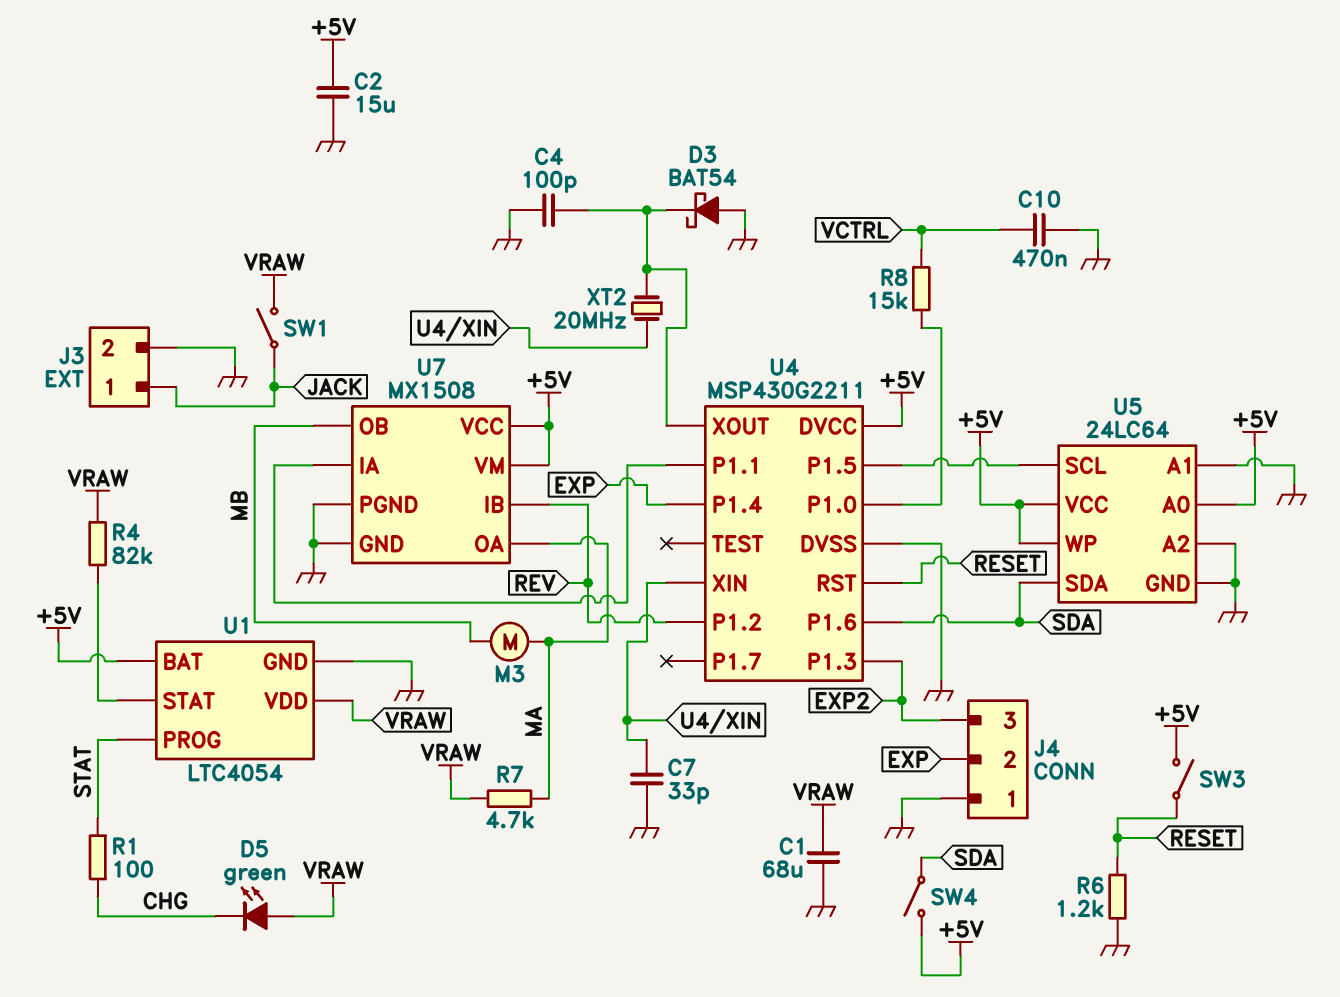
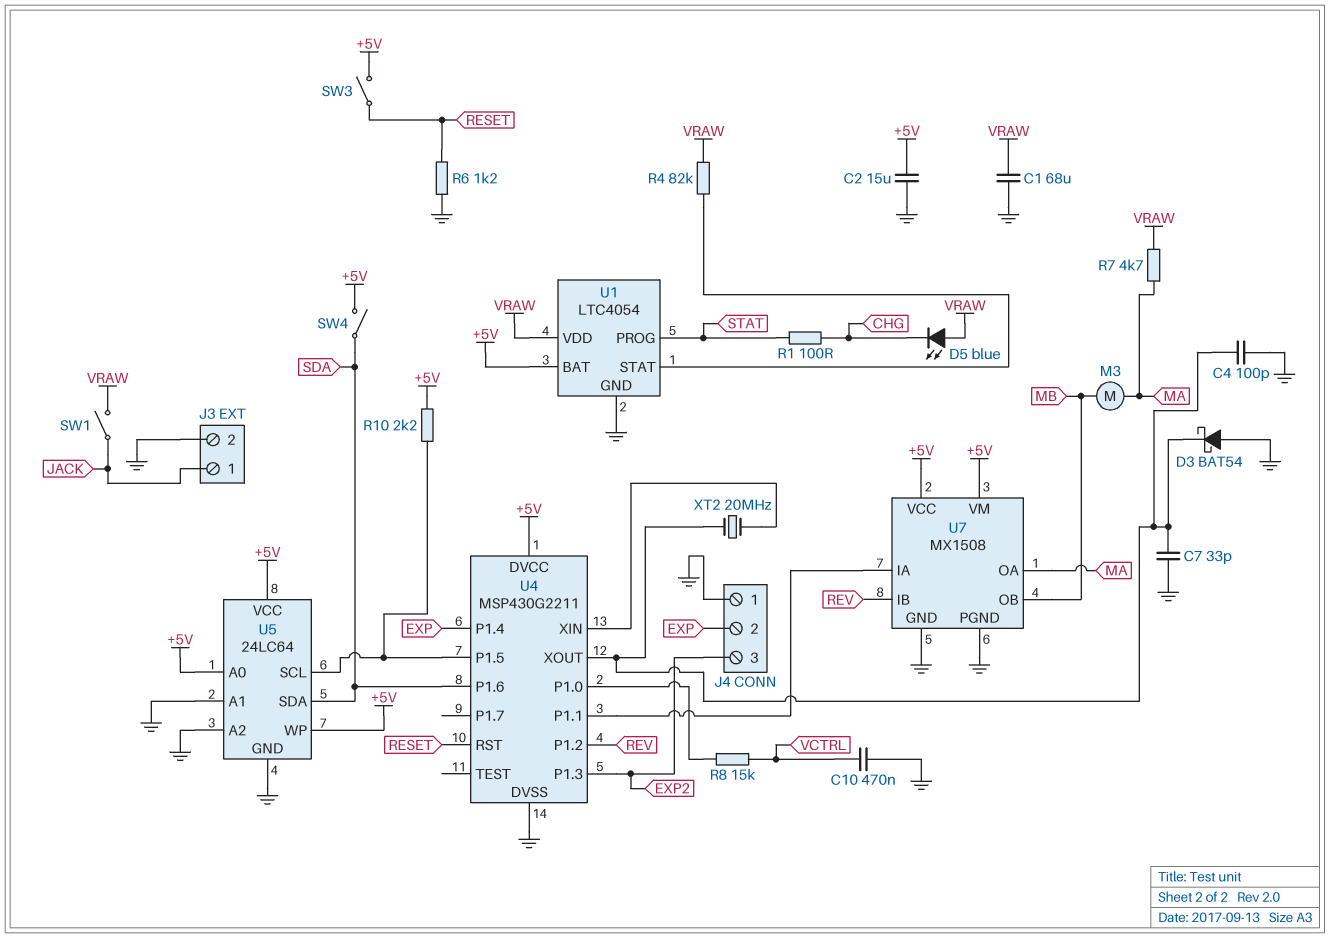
C7: 33pF (GND, U4/XIN) -> 33pF (GND, U4/XOUT)
D5: LED green (A VRAW, K CHG) -> LED blue (A VRAW, K CHG)
R10: none -> 2.2k (+5V, U4/P1.5)

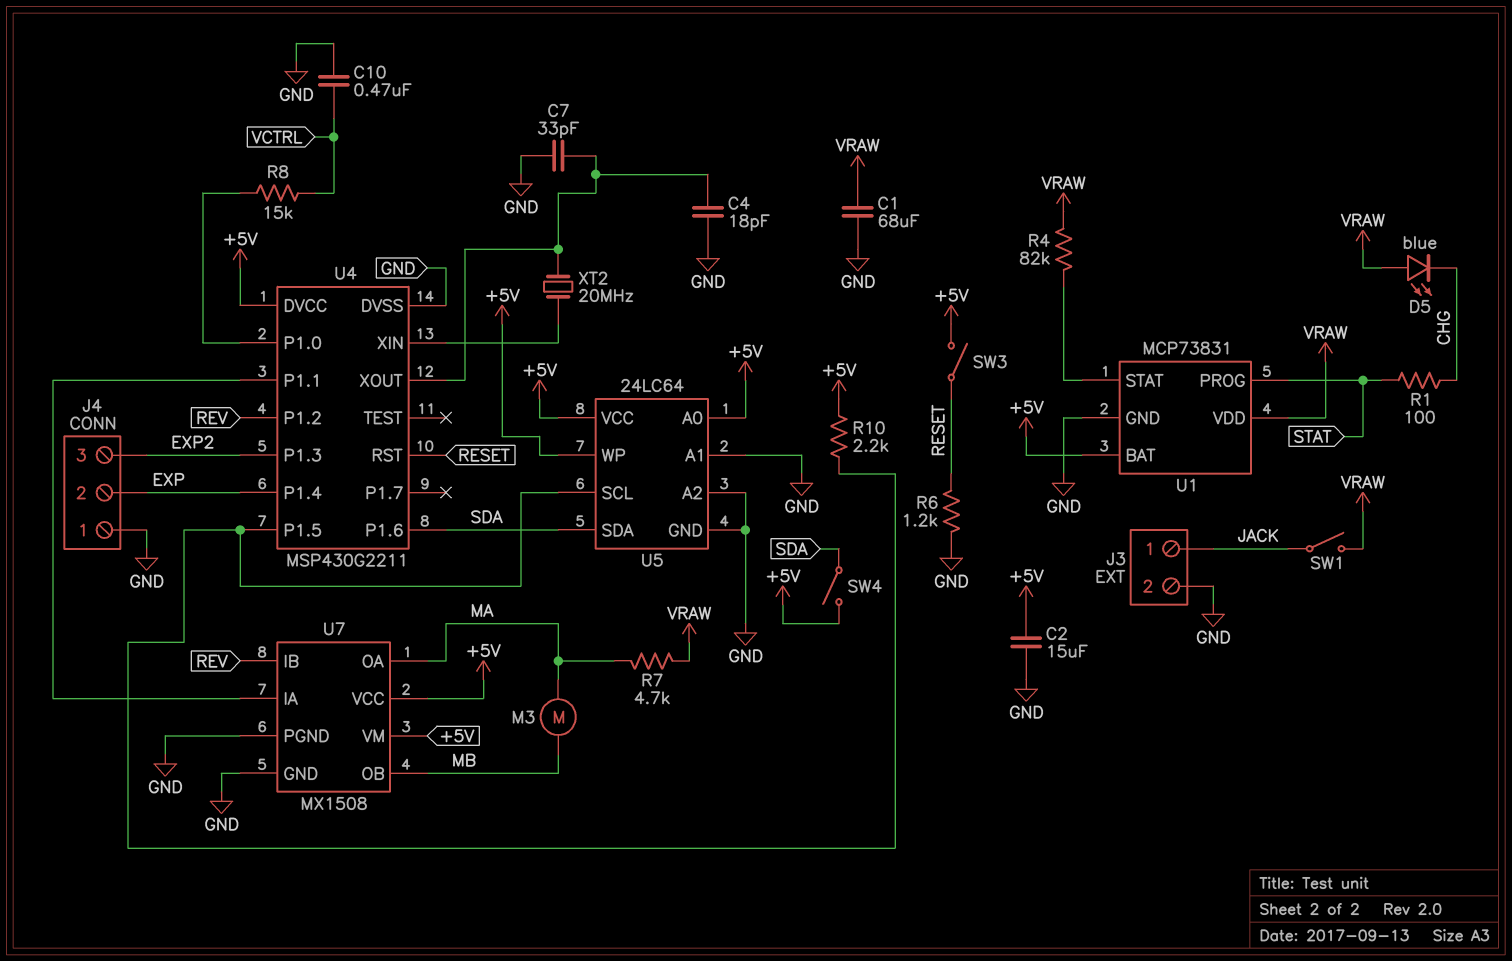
C4: 100pF (GND, U4/XOUT) -> 18pF (GND, U4/XOUT)
D3: schottky BAT54 (A GND, K U4/XOUT) -> none
U1: LTC4054 -> MCP73831

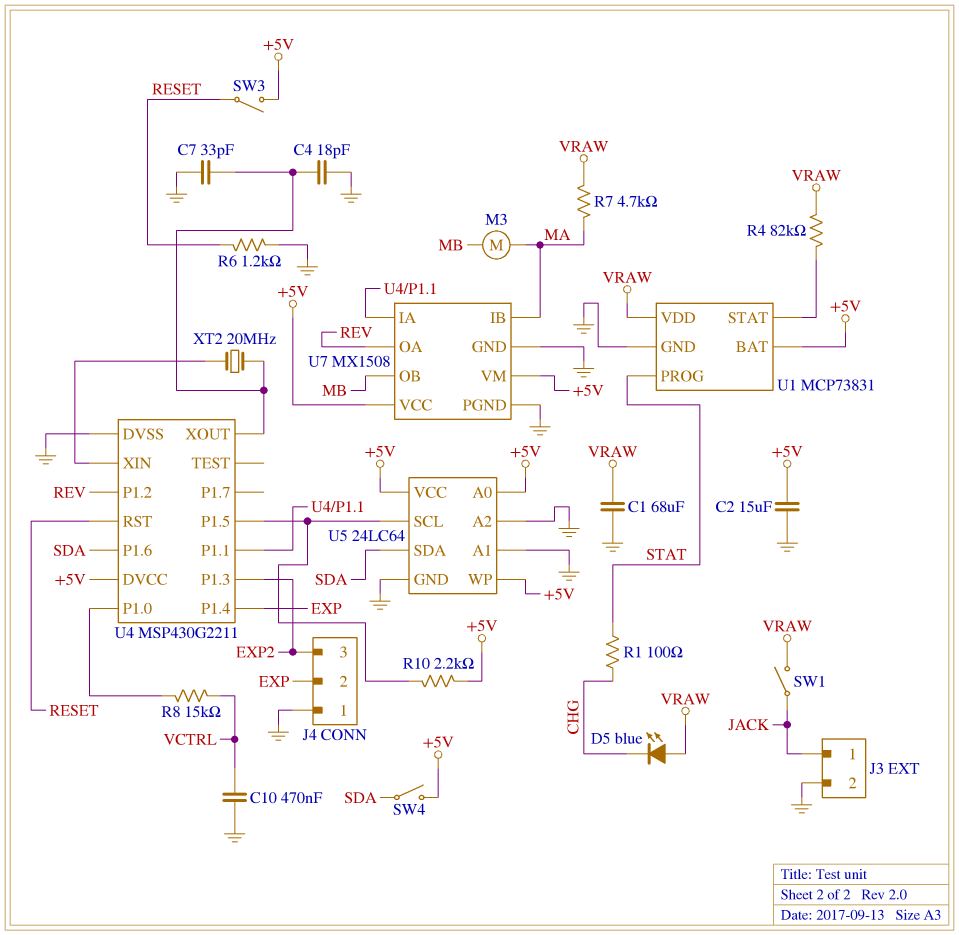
U7 pin IB: REV -> MA
U7 pin OA: MA -> REV

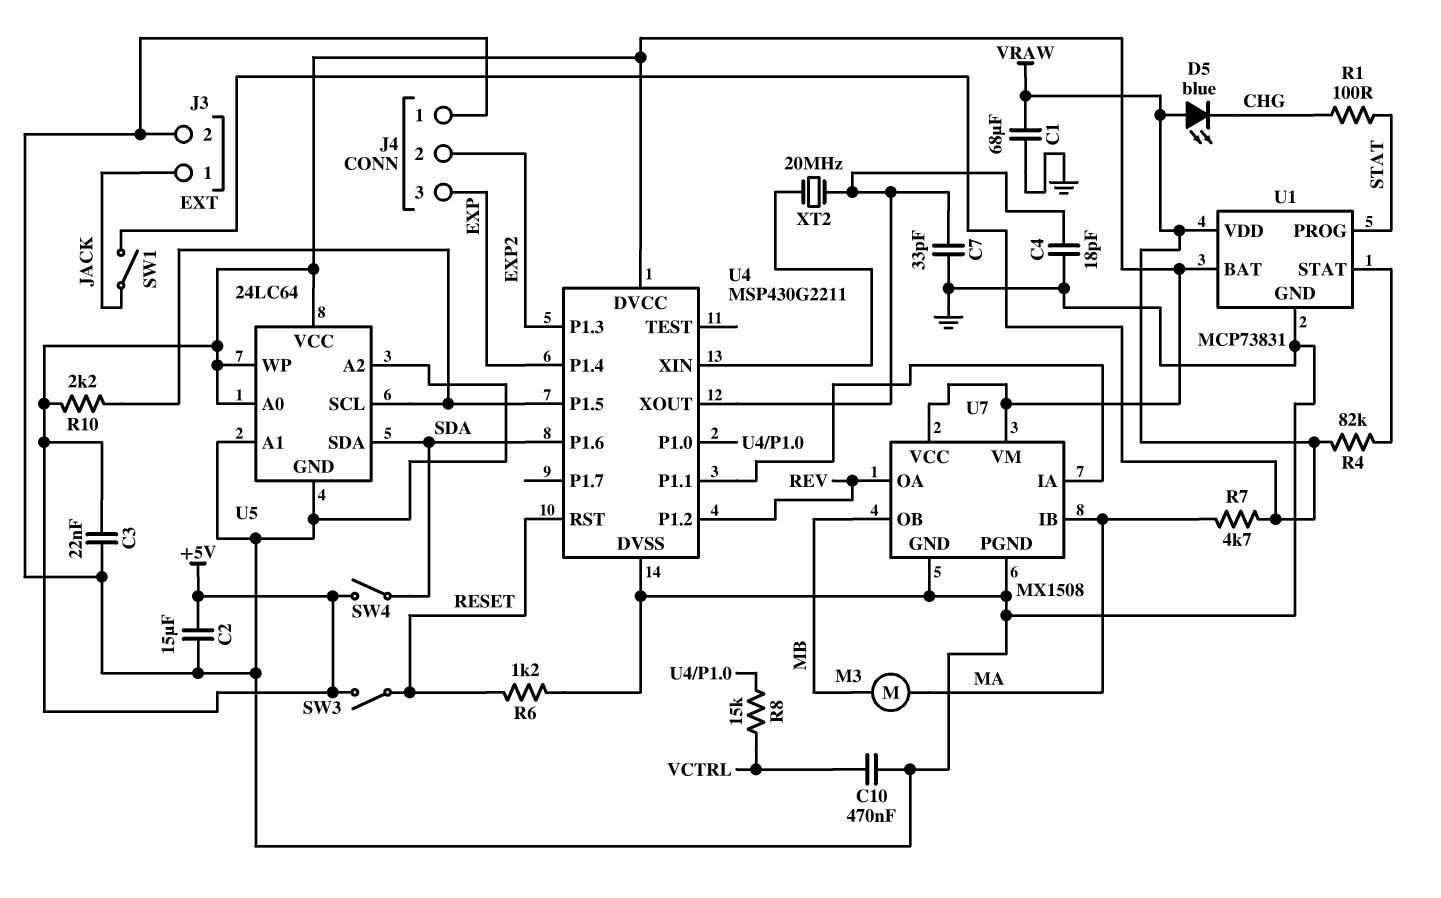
C3: none -> 22nF (+5V, GND)
J4 pin 2: EXP -> EXP2
J4 pin 3: EXP2 -> EXP

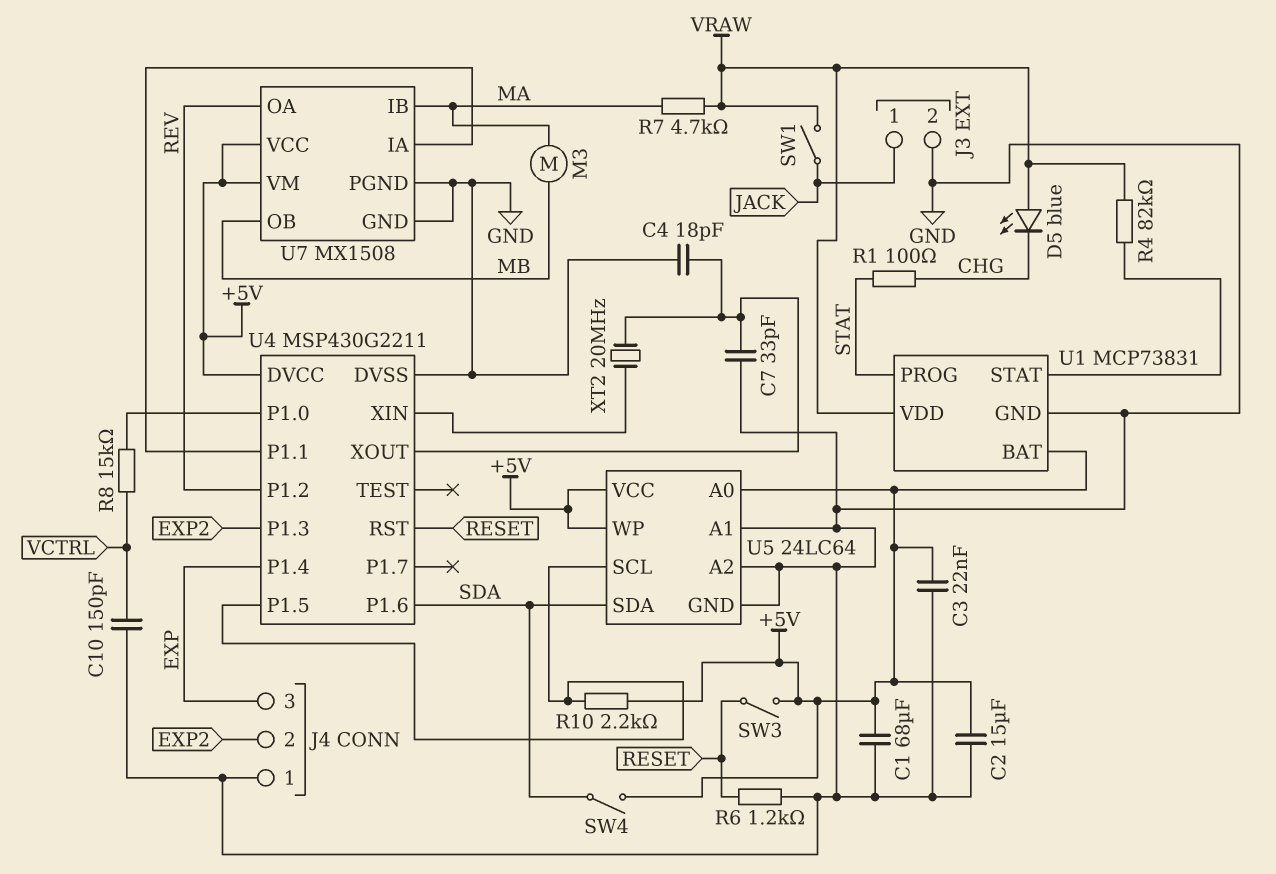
C1: 68uF (GND, VRAW) -> 68uF (+5V, GND)
C10: 470nF (GND, VCTRL) -> 150pF (GND, VCTRL)

